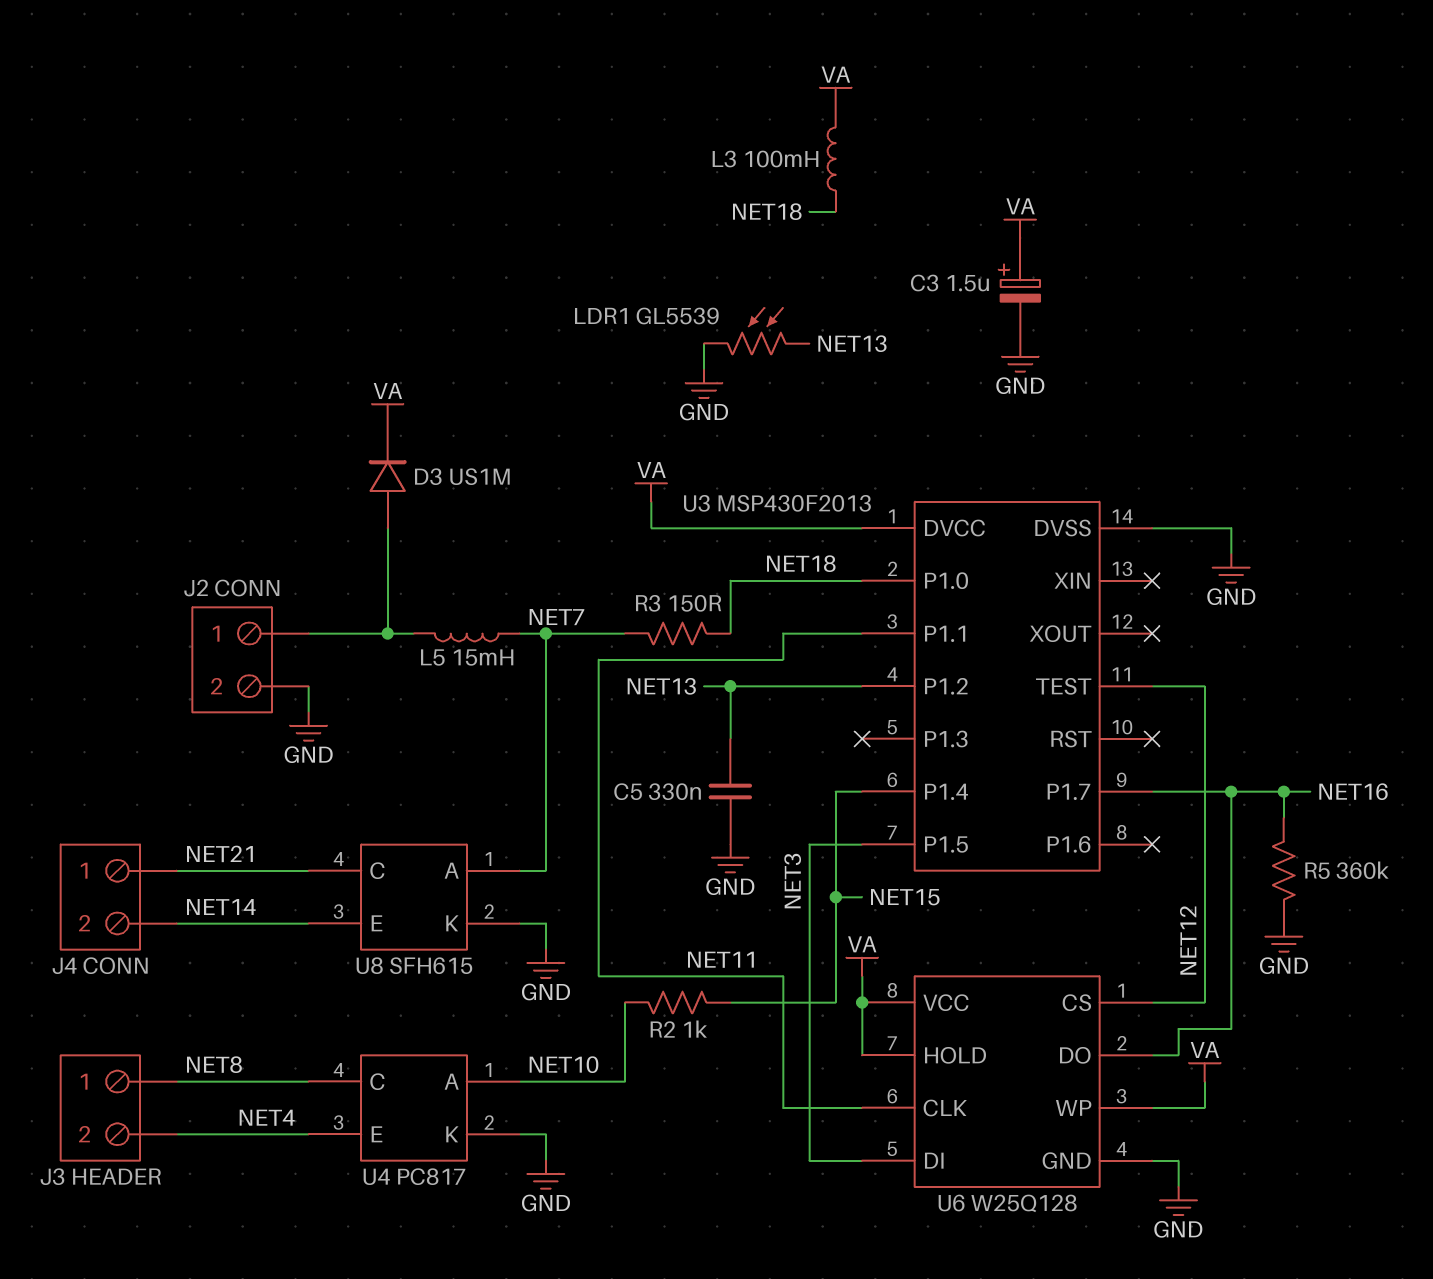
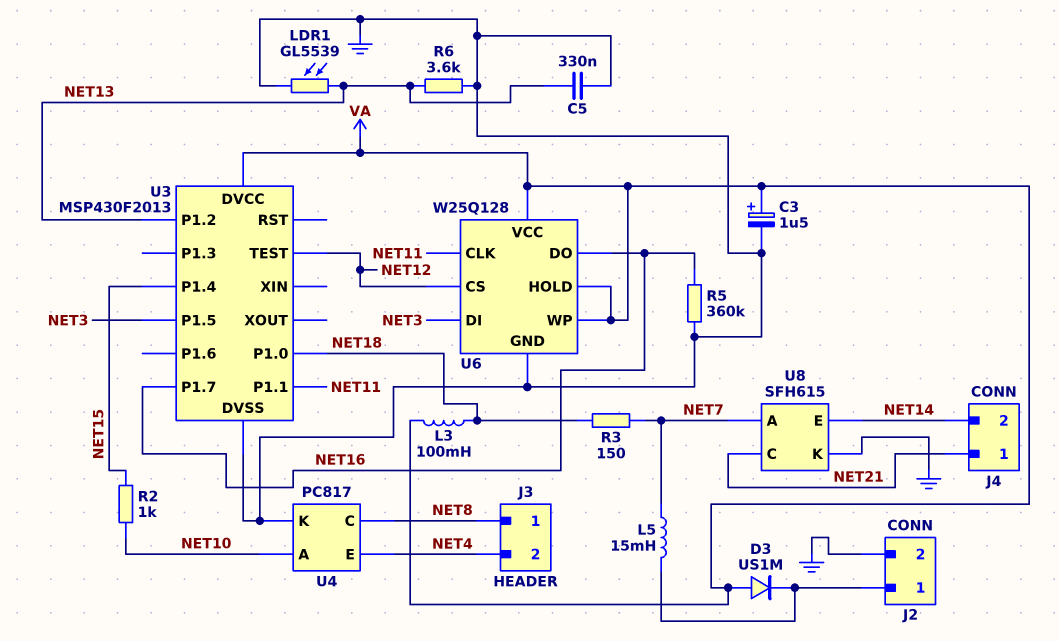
D3: diode US1M (A J2/1, K VA) -> diode US1M (A VA, K J2/1)
R6: none -> 3.6k (GND, NET13)

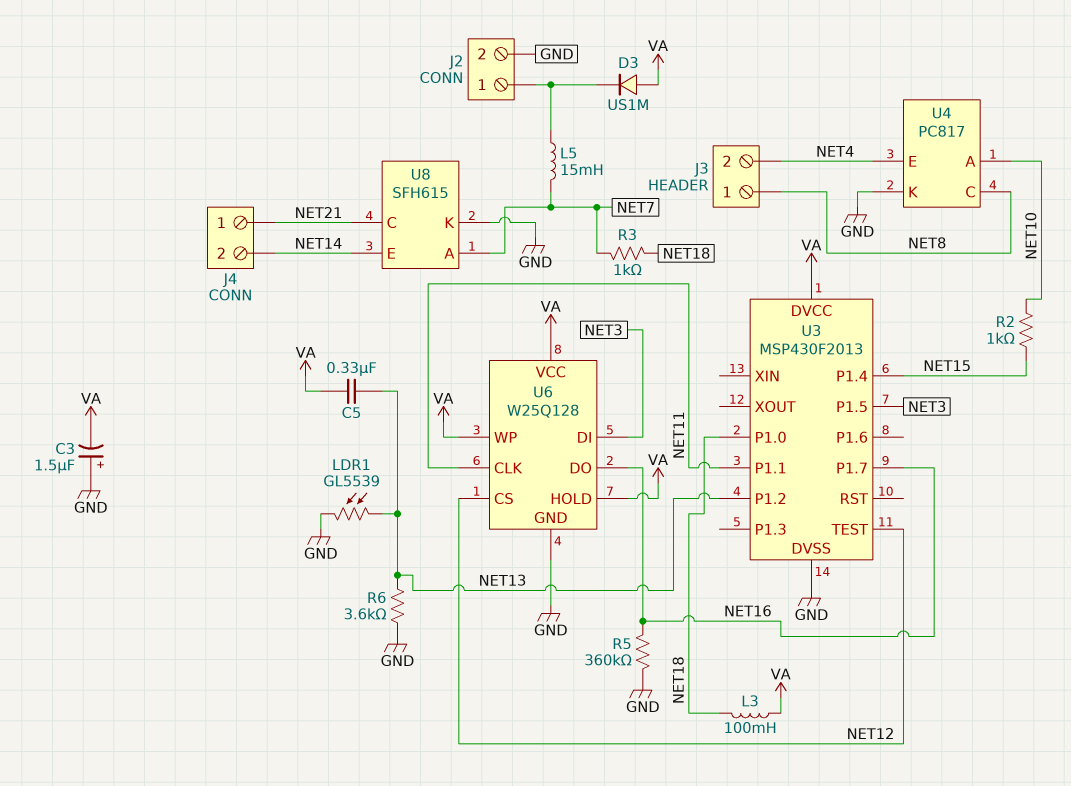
C3: 1.5uF (plus VA, minus GND) -> 1.5uF (plus GND, minus VA)
C5: 330nF (GND, NET13) -> 330nF (NET13, VA)
R3: 150 (NET7, NET18) -> 1k (NET7, NET18)

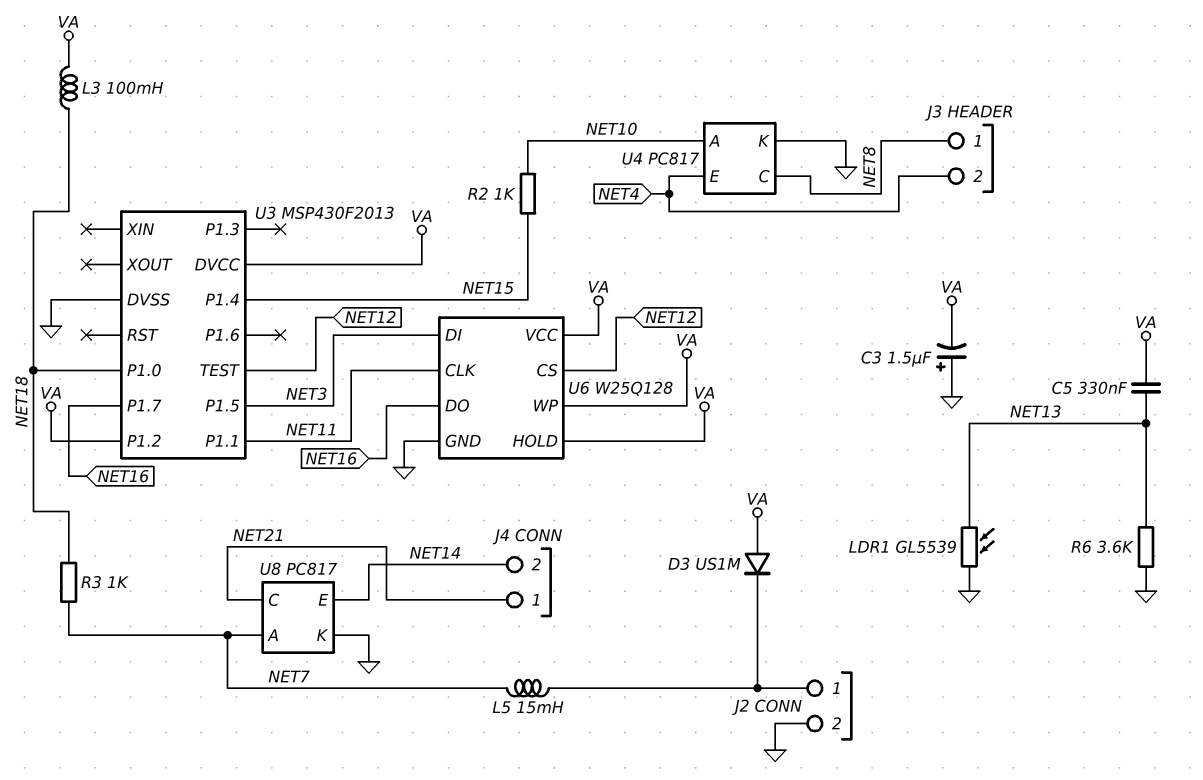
R5: 360k (GND, NET16) -> none
U3 pin P1.2: NET13 -> VA
U8: SFH615 -> PC817

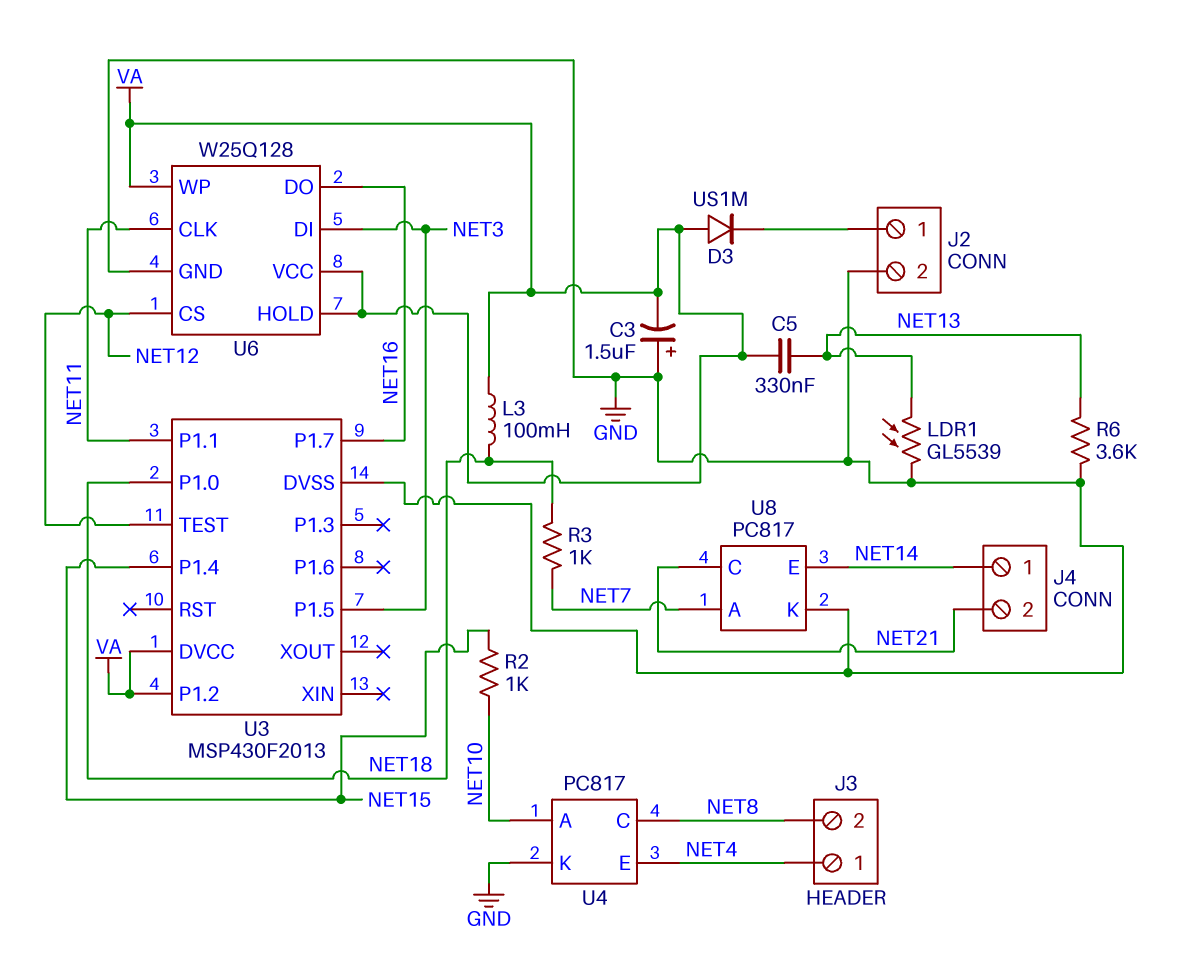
J3 pin 1: NET8 -> NET4
J3 pin 2: NET4 -> NET8
J4 pin 1: NET21 -> NET14
J4 pin 2: NET14 -> NET21
L5: 15mH (J2/1, NET7) -> none

